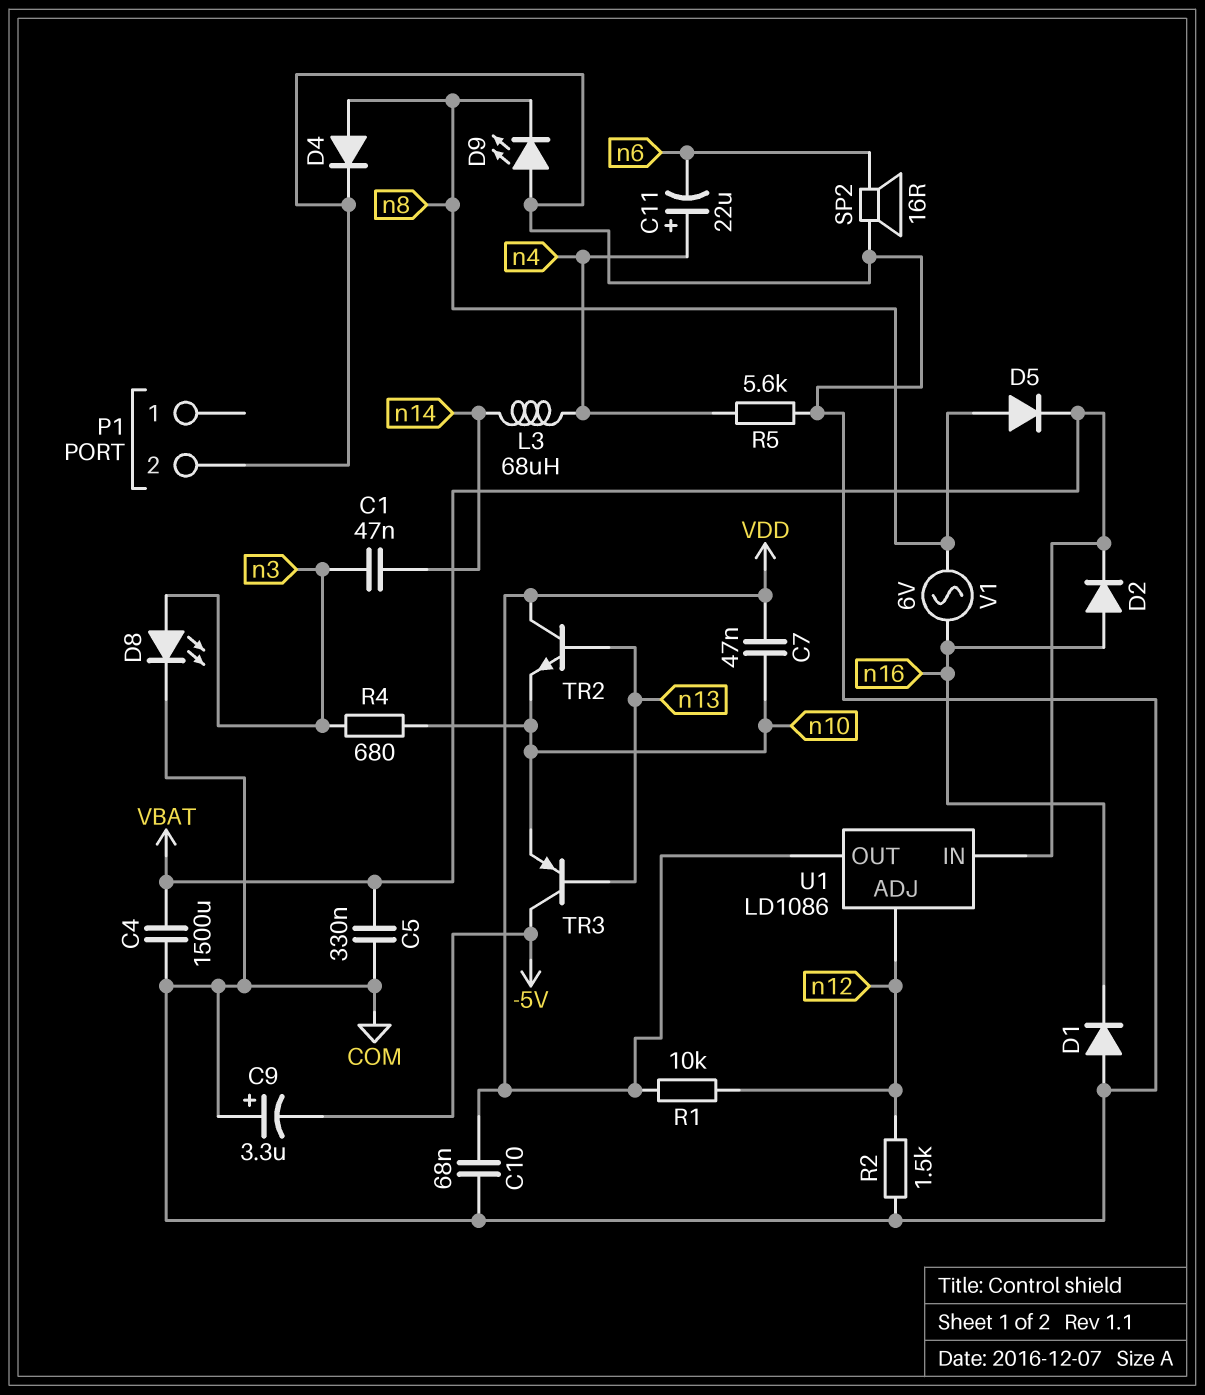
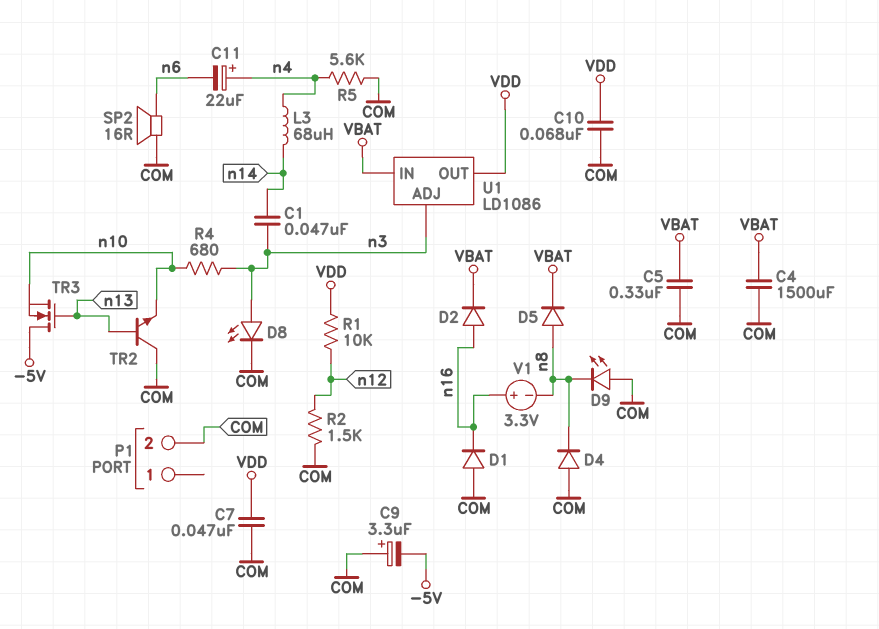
C7: 47nF (VDD, n10) -> 47nF (COM, VDD)
D4: diode (A n8, K COM) -> diode (A COM, K n8)
TR2: NPN (B n13, C VDD, E n10) -> NPN (B n13, C COM, E n10)
TR3: PNP (B n13, C -5V, E n10) -> NMOS (G n13, D -5V, S n10)
U1 pin ADJ: n12 -> n3
V1: AC 6V (n8, n16) -> 3.3V (plus n16, minus n8)

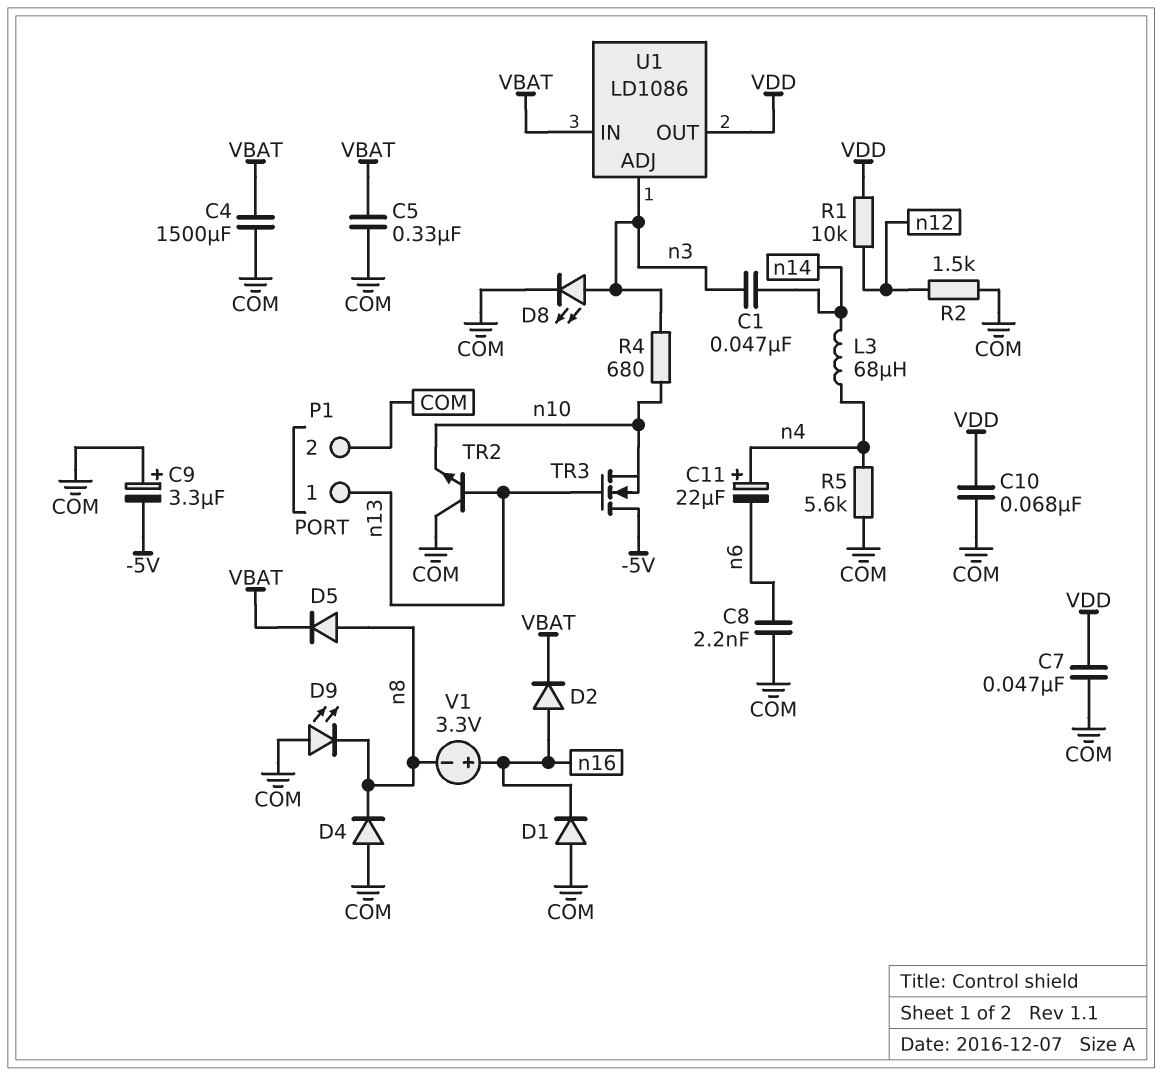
C8: none -> 2.2nF (COM, n6)
P1 pin 1: none -> n13
SP2: speaker 16R (COM, n6) -> none

